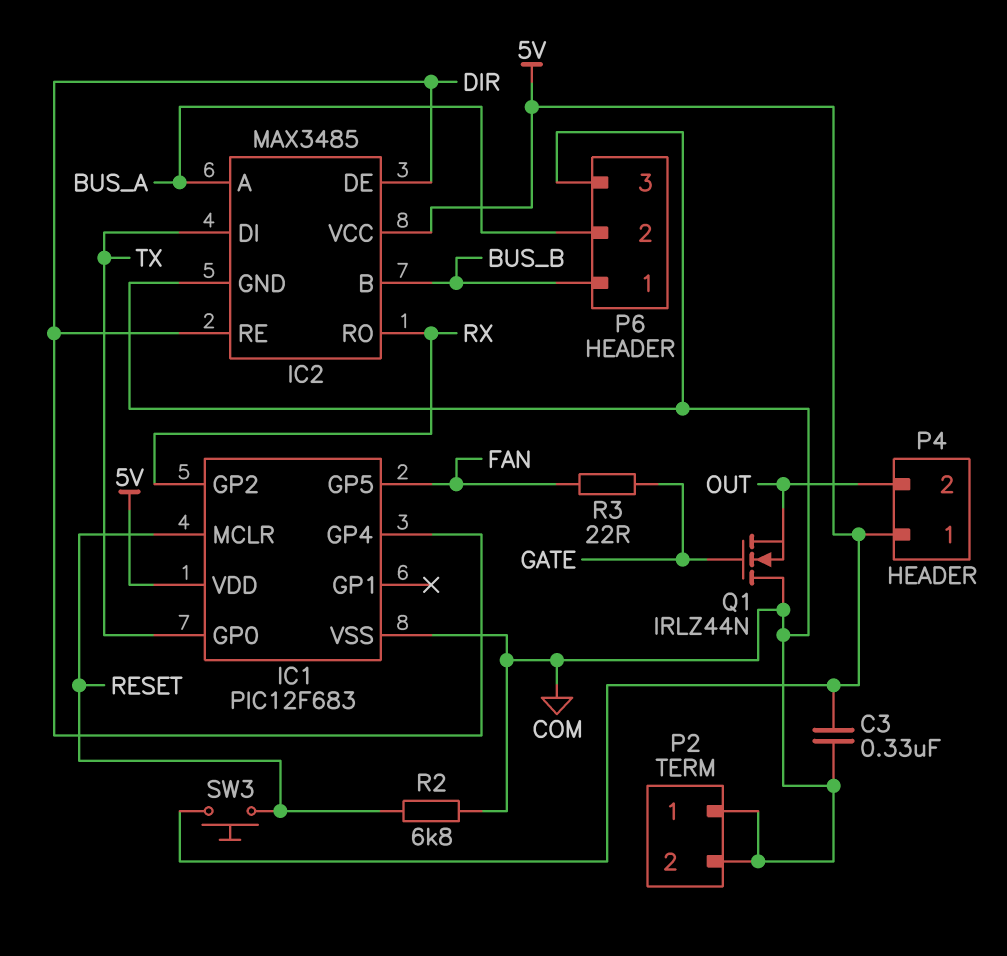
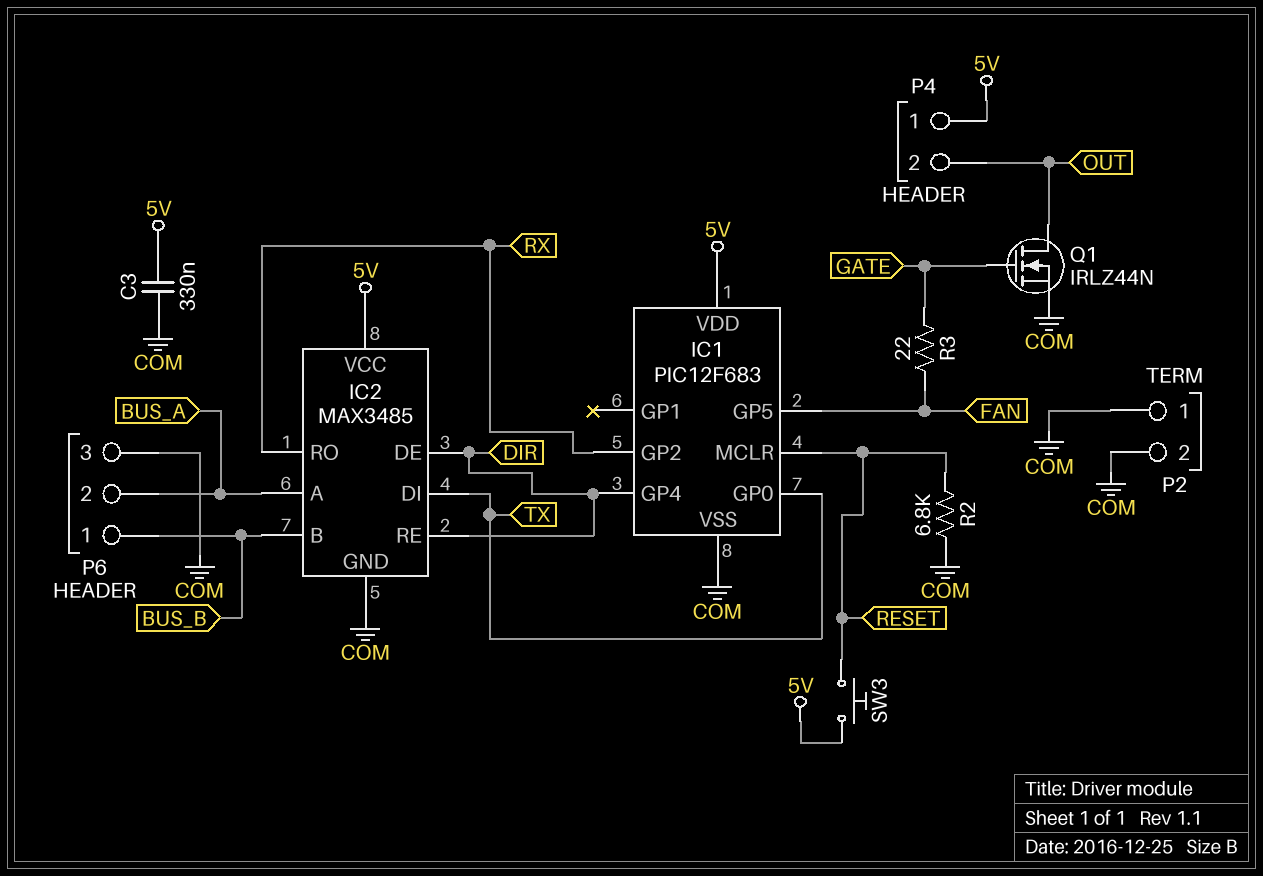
Q1: NMOS IRLZ44N (G GATE, D COM, S OUT) -> NMOS IRLZ44N (G GATE, D OUT, S COM)

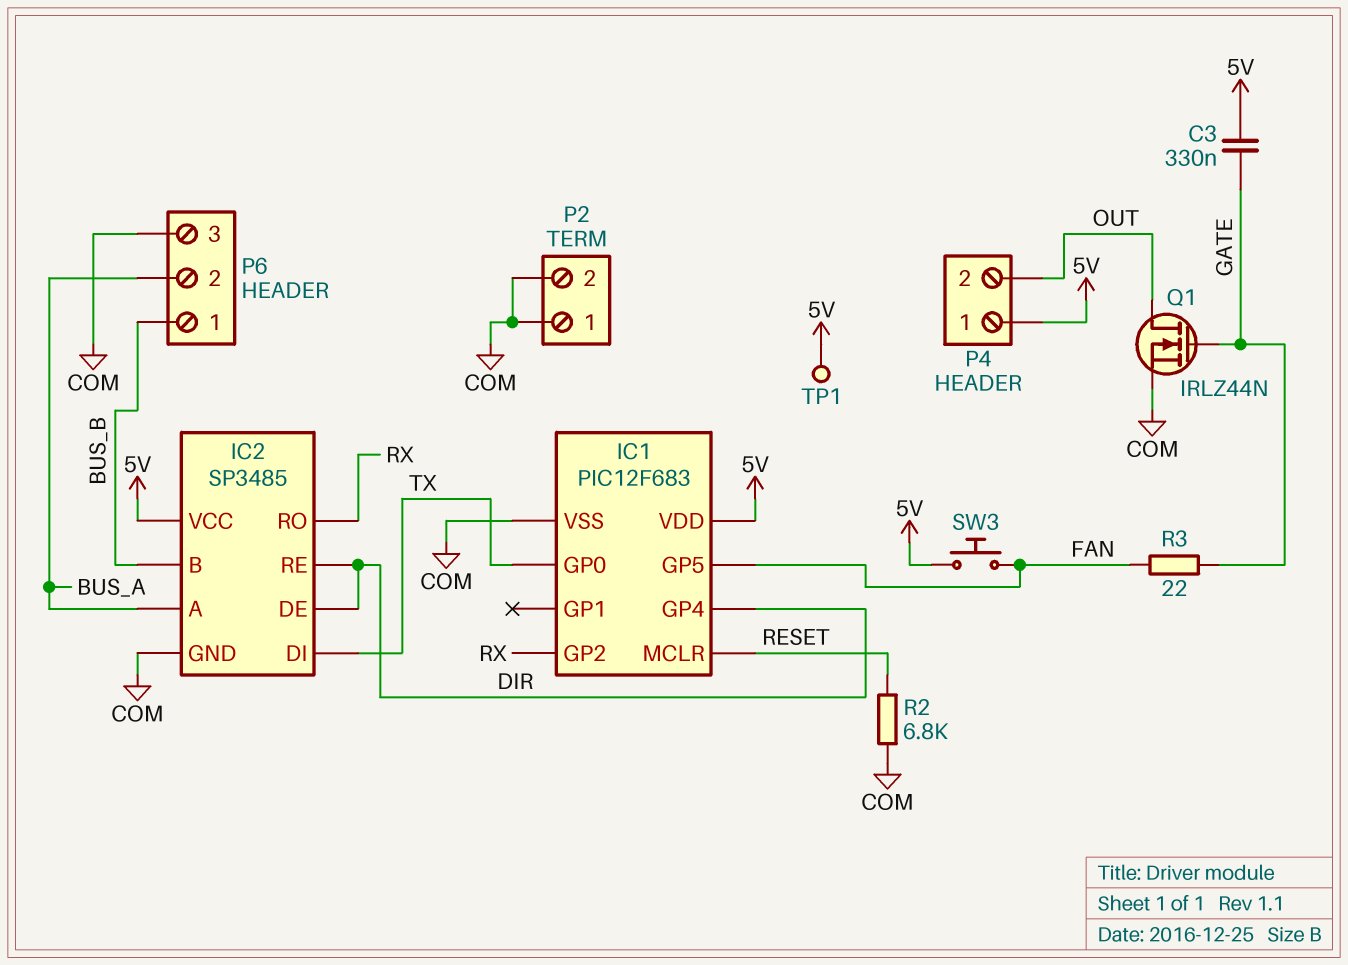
C3: 330nF (5V, COM) -> 330nF (5V, GATE)
IC2: MAX3485 -> SP3485
SW3: button (5V, RESET) -> button (5V, FAN)
TP1: none -> test point (5V)

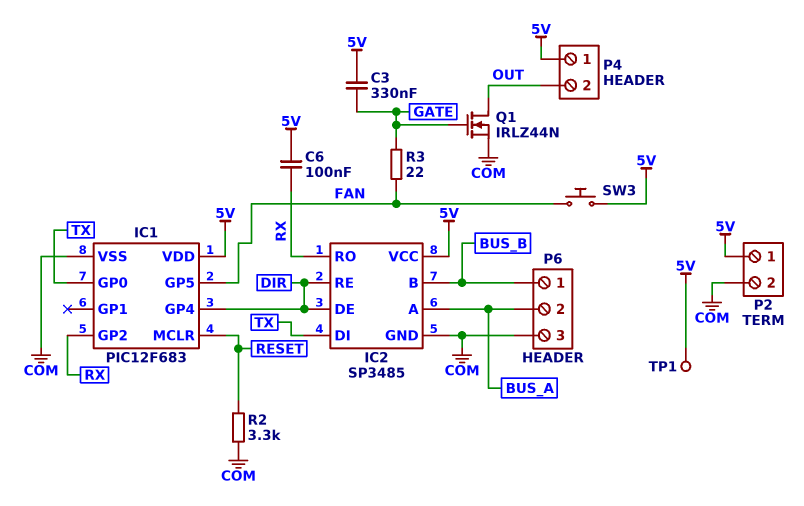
C6: none -> 100nF (5V, RX)
P2 pin 1: COM -> 5V
R2: 6.8k (COM, RESET) -> 3.3k (COM, RESET)

